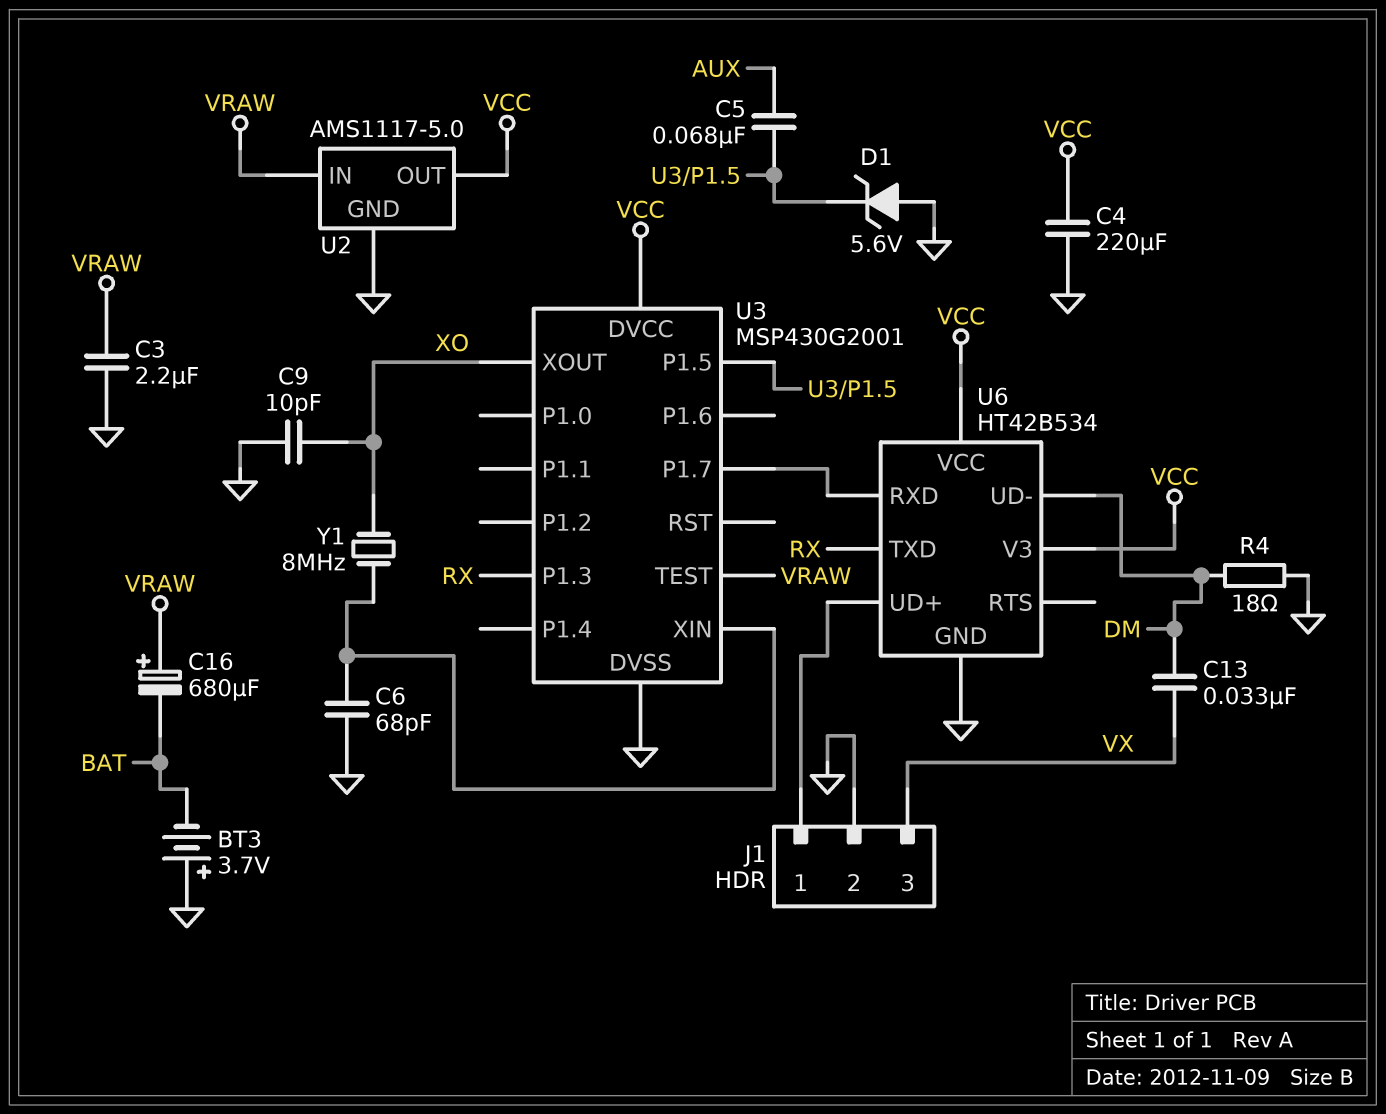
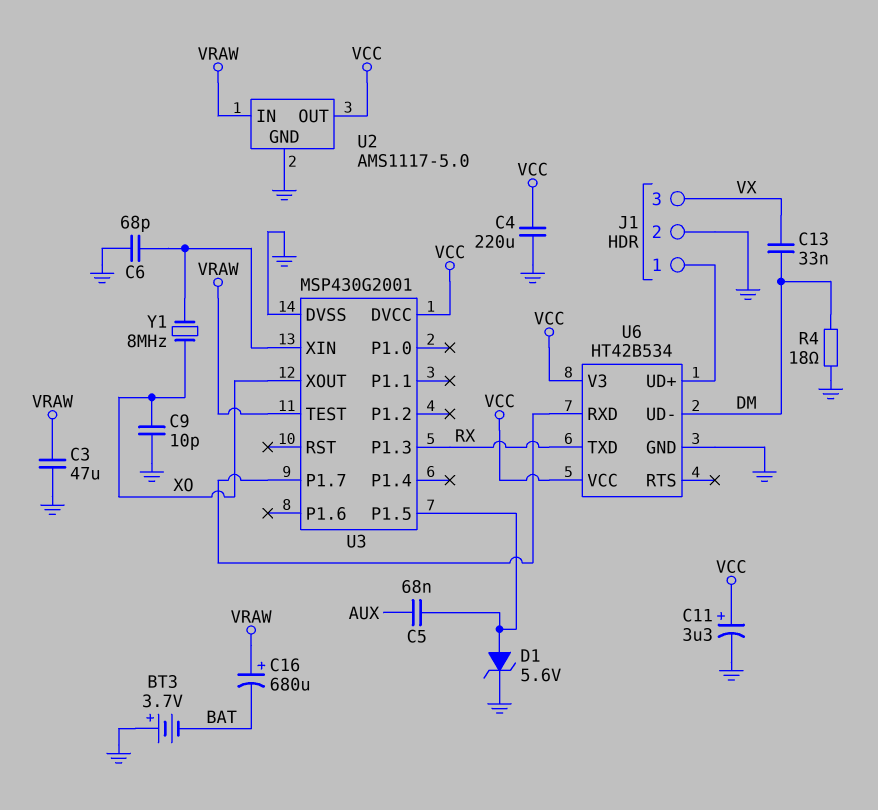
C3: 2.2uF (GND, VRAW) -> 47uF (GND, VRAW)
C11: none -> 3.3uF (plus VCC, minus GND)
D1: zener 5.6V (A GND, K U3/P1.5) -> zener 5.6V (A U3/P1.5, K GND)

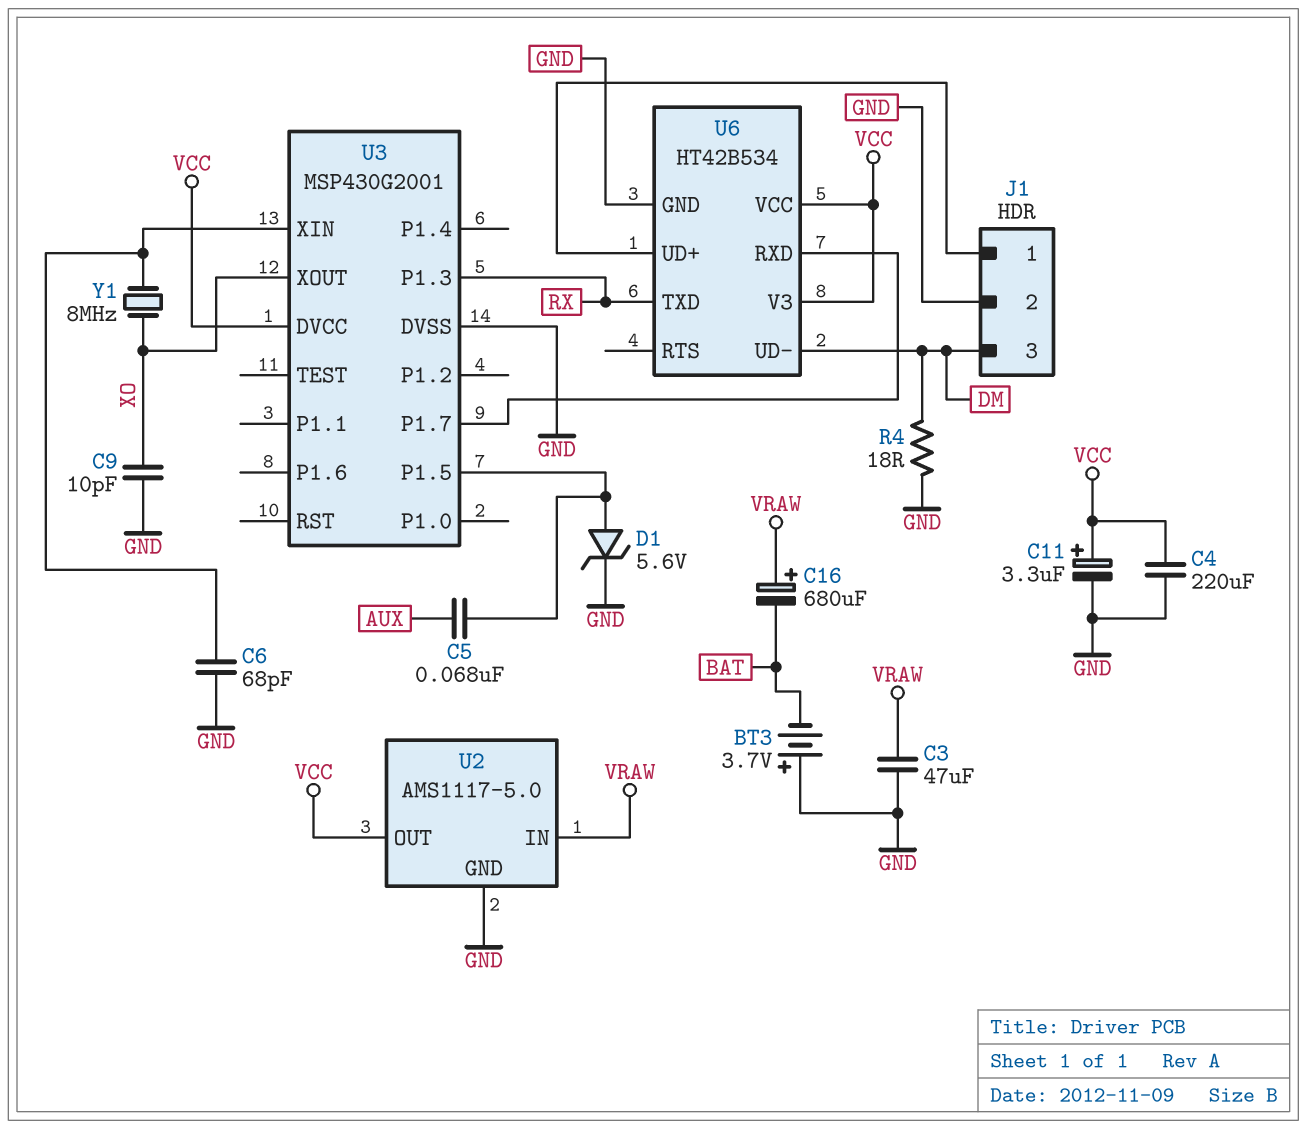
C13: 33nF (DM, VX) -> none
J1 pin 3: VX -> DM
U3 pin TEST: VRAW -> none

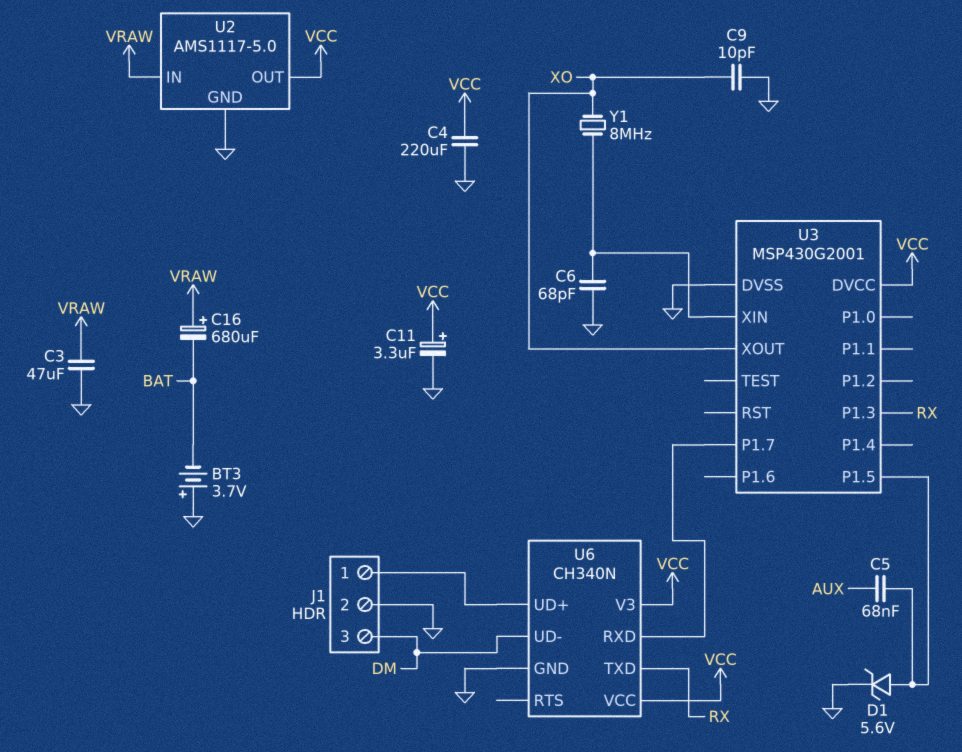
R4: 18 (DM, GND) -> none
U6: HT42B534 -> CH340N

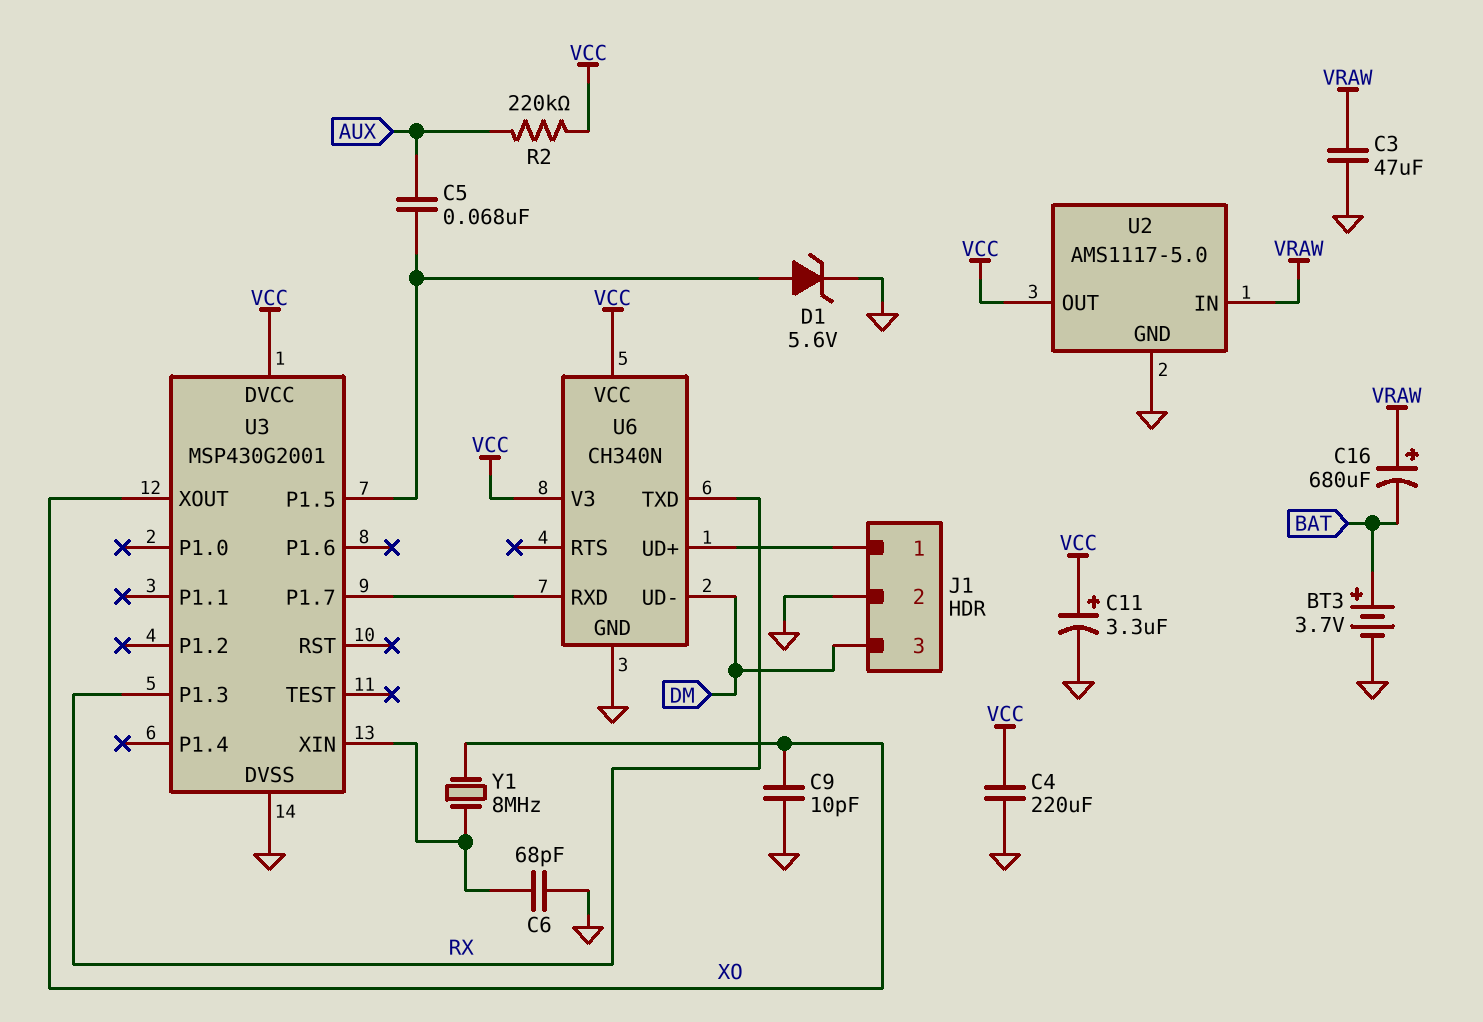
BT3: 3.7V (plus GND, minus BAT) -> 3.7V (plus BAT, minus GND)
R2: none -> 220k (AUX, VCC)

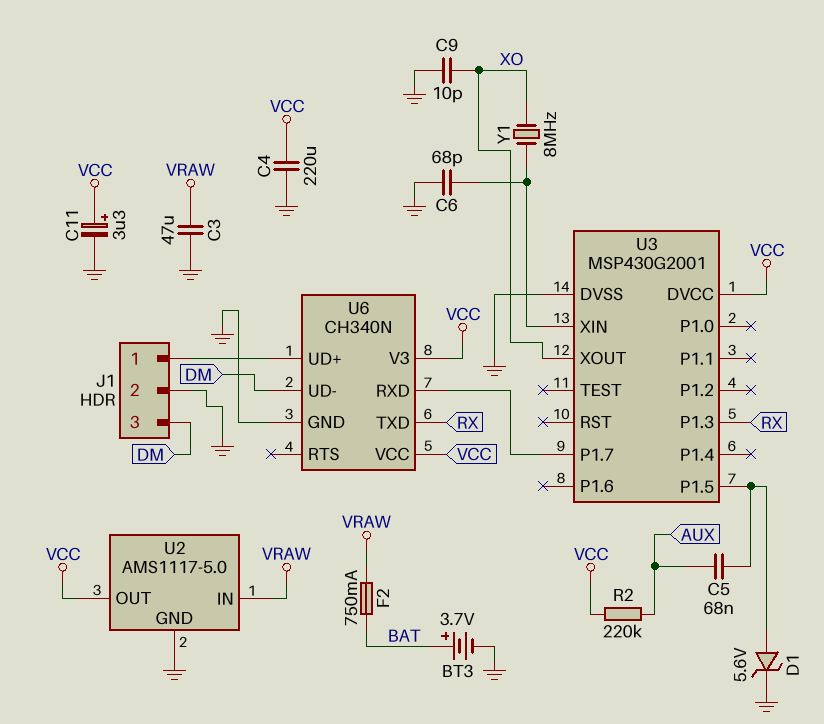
C16: 680uF (plus VRAW, minus BAT) -> none
F2: none -> 750mA (BAT, VRAW)

